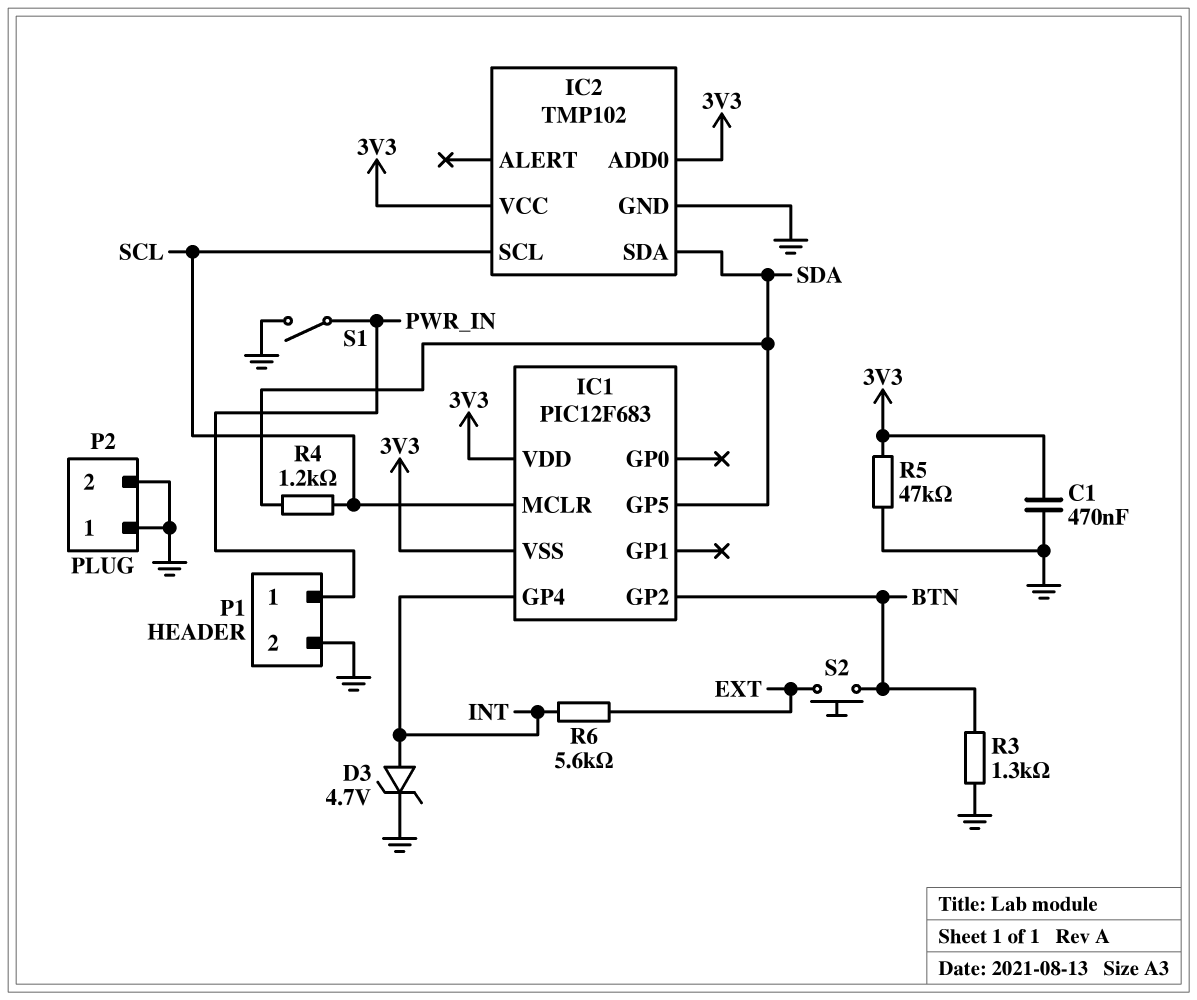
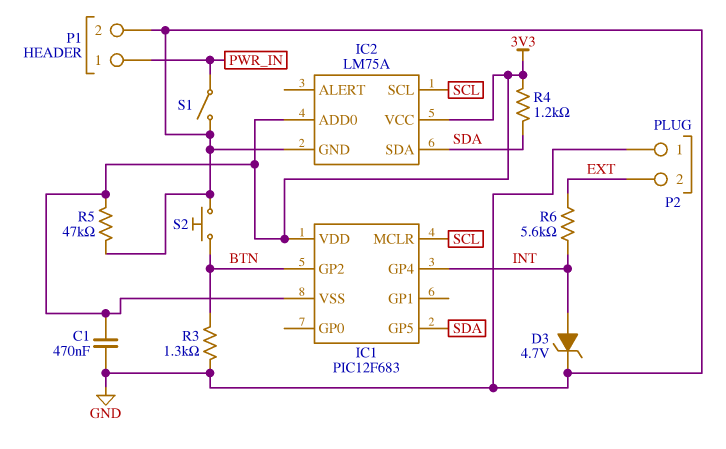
IC2: TMP102 -> LM75A
P2 pin 2: GND -> EXT
R4: 1.2k (SCL, SDA) -> 1.2k (3V3, SDA)
S2: button (BTN, EXT) -> button (BTN, GND)

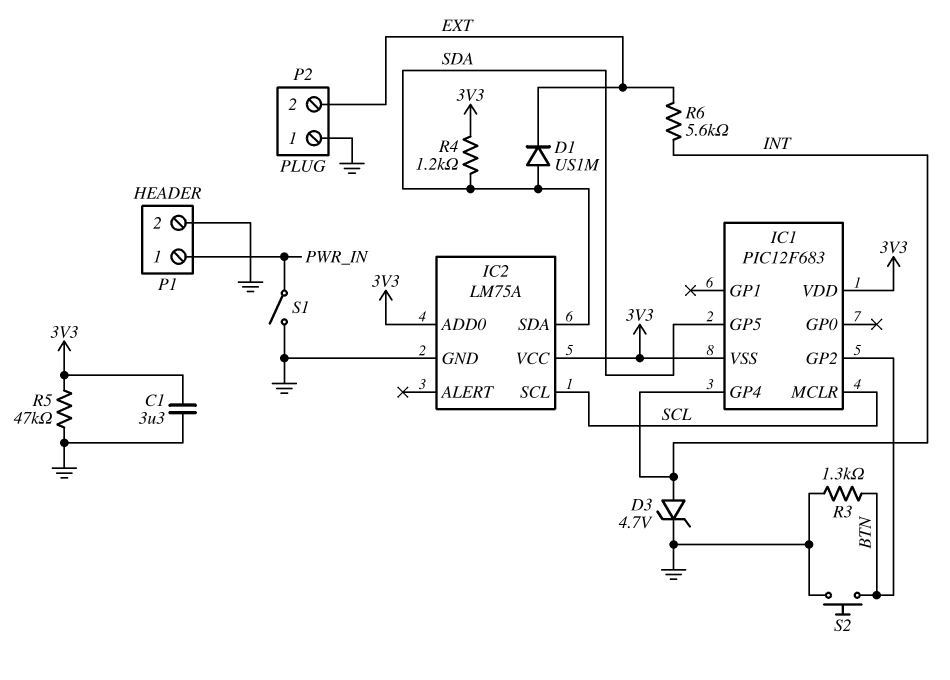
C1: 470nF (3V3, GND) -> 3.3uF (3V3, GND)
D1: none -> diode US1M (A SDA, K EXT)

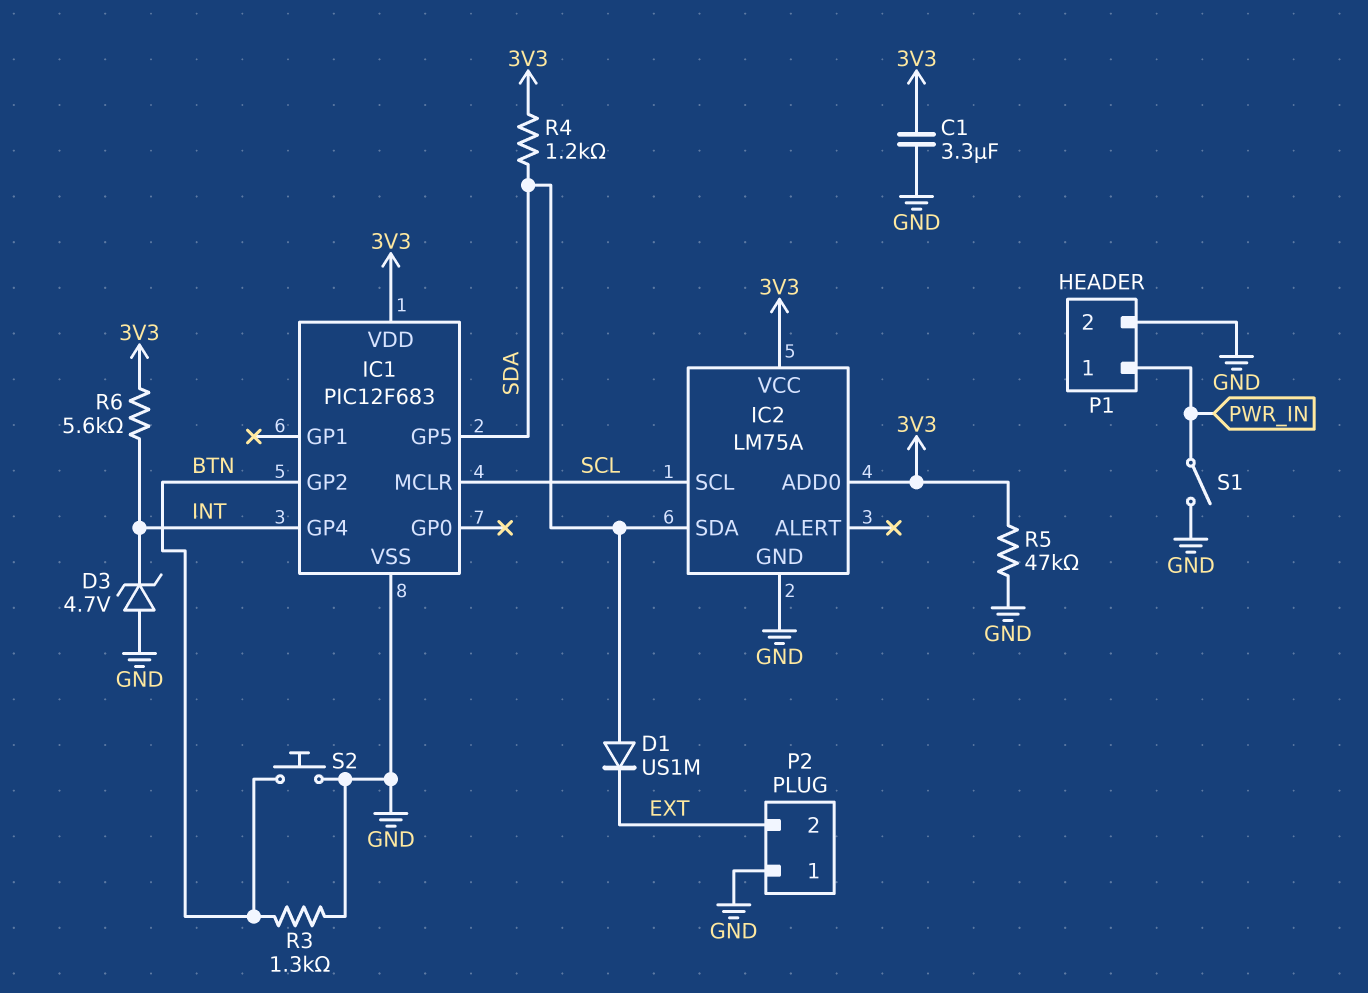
D3: zener 4.7V (A INT, K GND) -> zener 4.7V (A GND, K INT)
IC1 pin VSS: 3V3 -> GND
R6: 5.6k (EXT, INT) -> 5.6k (3V3, INT)

